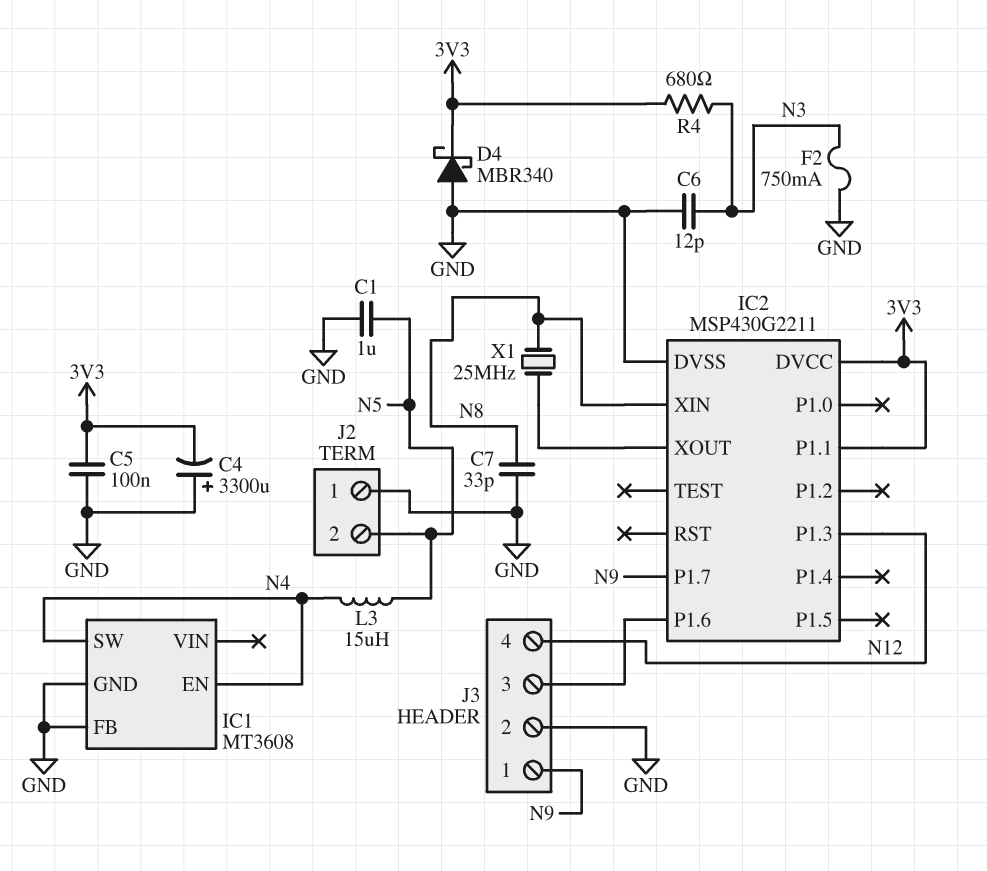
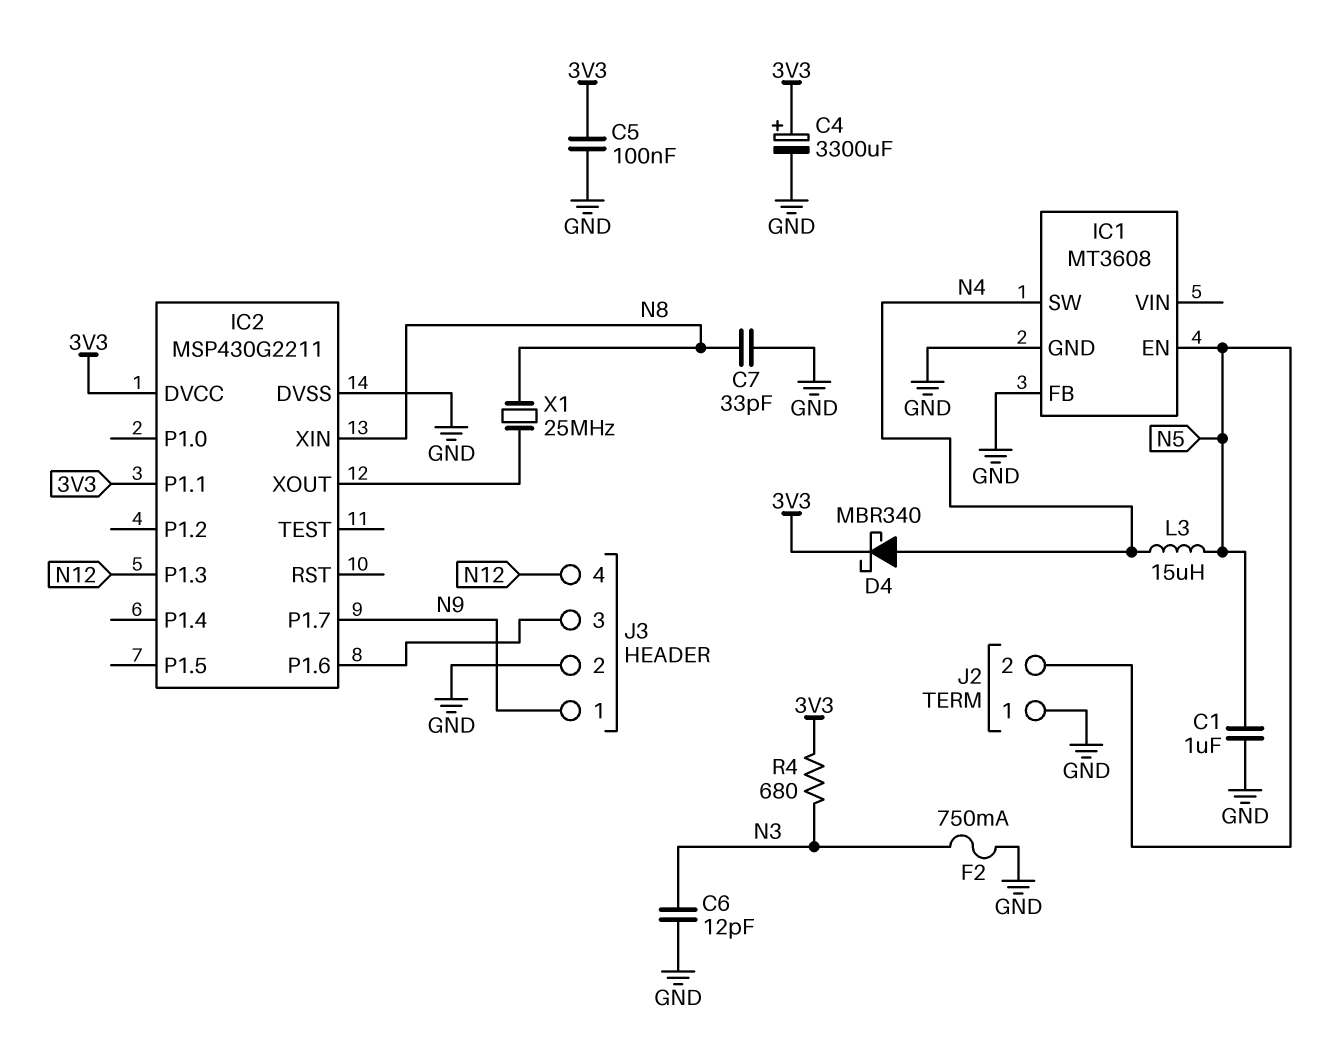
C4: 3300uF (plus GND, minus 3V3) -> 3300uF (plus 3V3, minus GND)
D4: schottky MBR340 (A GND, K 3V3) -> schottky MBR340 (A N4, K 3V3)
IC1 pin EN: N4 -> N5

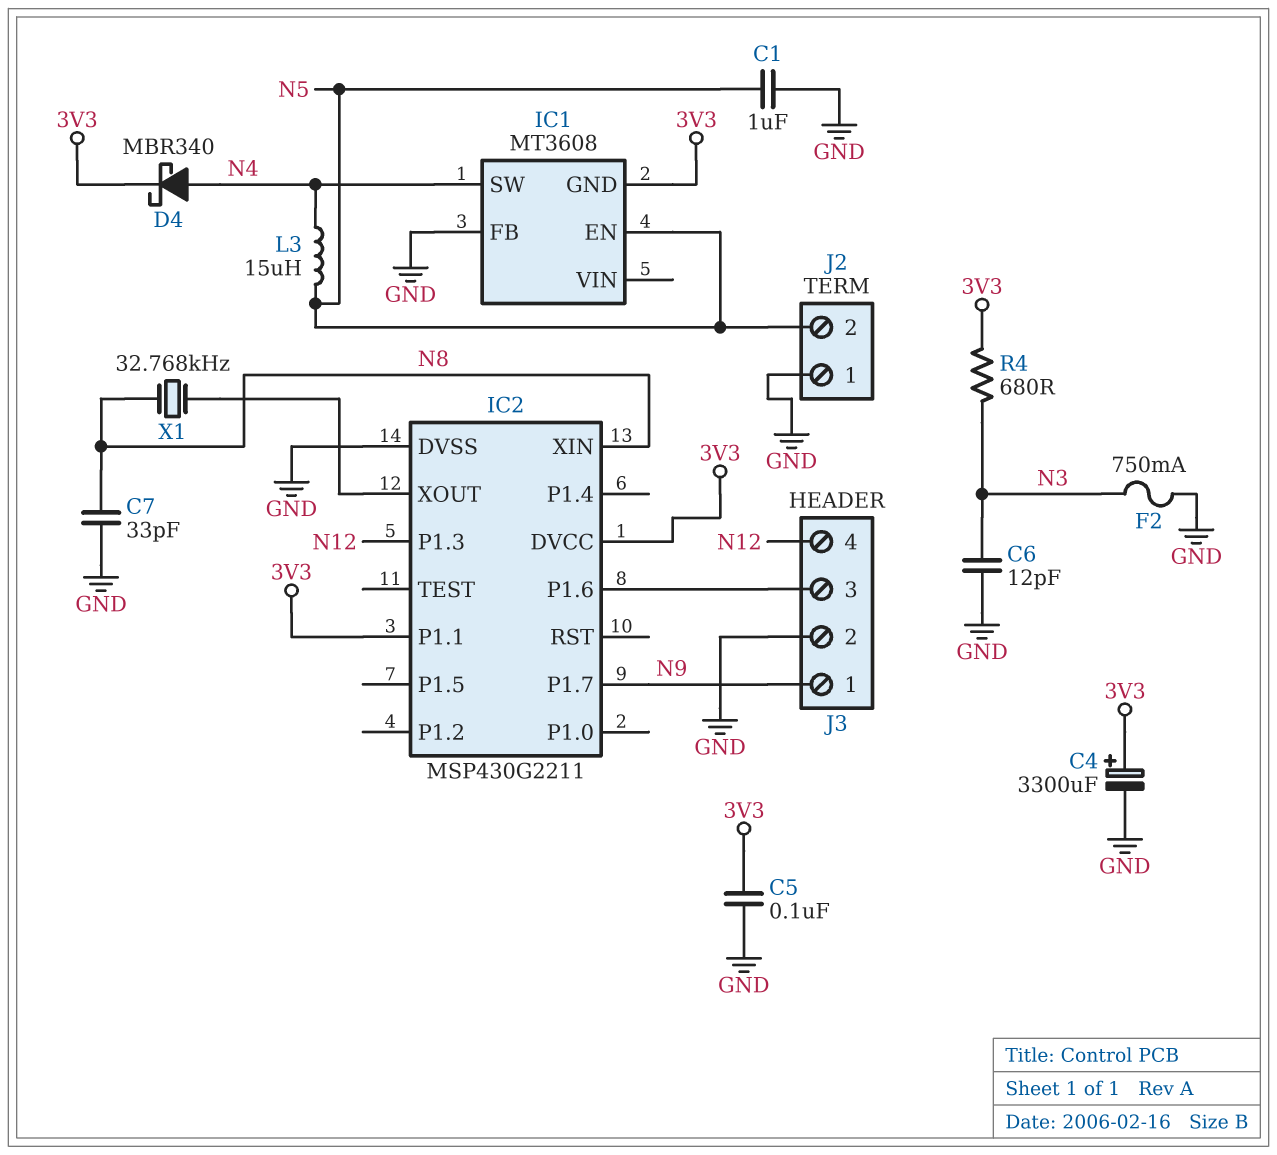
IC1 pin GND: GND -> 3V3
X1: 25MHz (IC2/XOUT, N8) -> 32.768kHz (IC2/XOUT, N8)

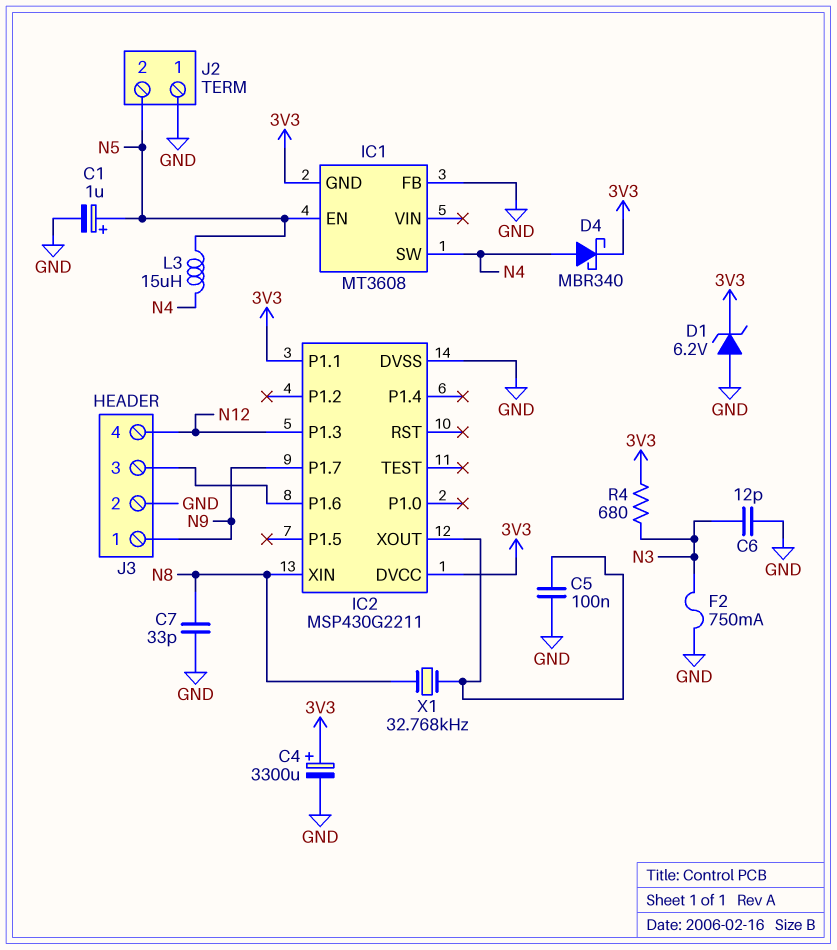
C1: 1uF (GND, N5) -> 1uF (plus N5, minus GND)
C5: 100nF (3V3, GND) -> 100nF (GND, IC2/XOUT)
D1: none -> zener 6.2V (A GND, K 3V3)

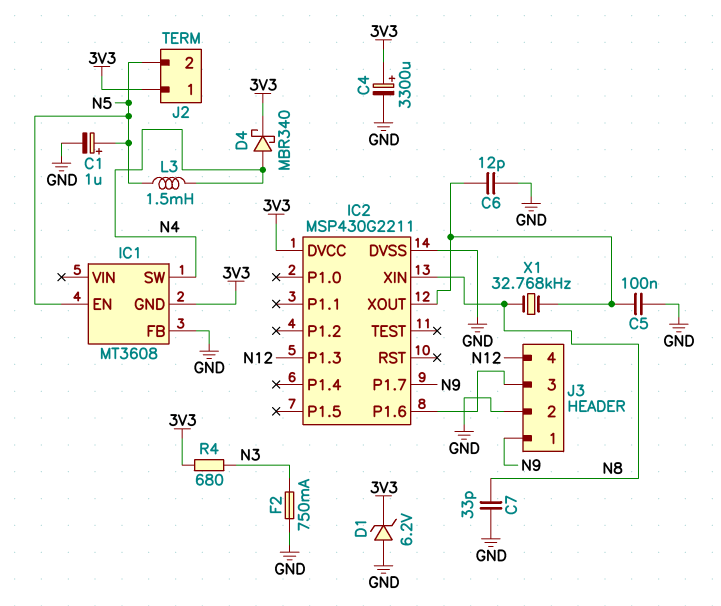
C6: 12pF (GND, N3) -> 12pF (GND, IC2/XOUT)
IC2 pin P1.1: 3V3 -> none
J2 pin 1: GND -> 3V3
L3: 15uH (N4, N5) -> 1.5mH (N4, N5)

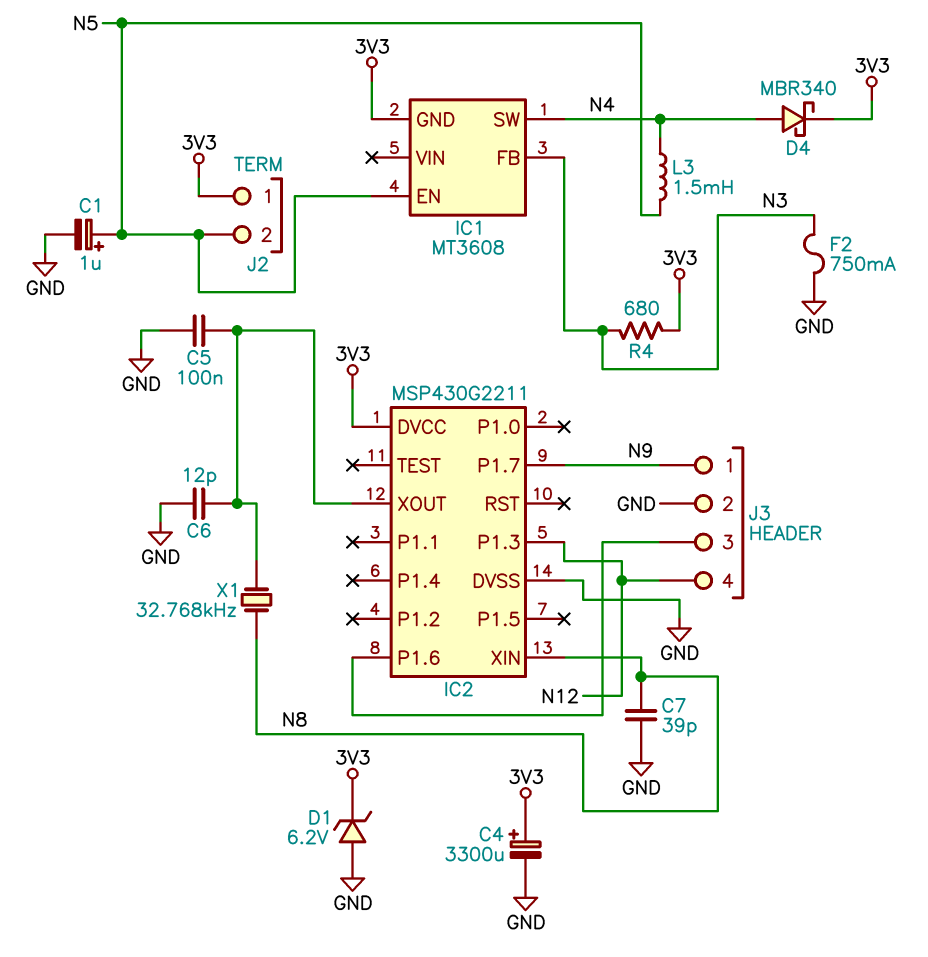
C7: 33pF (GND, N8) -> 39pF (GND, N8)
IC1 pin FB: GND -> N3

